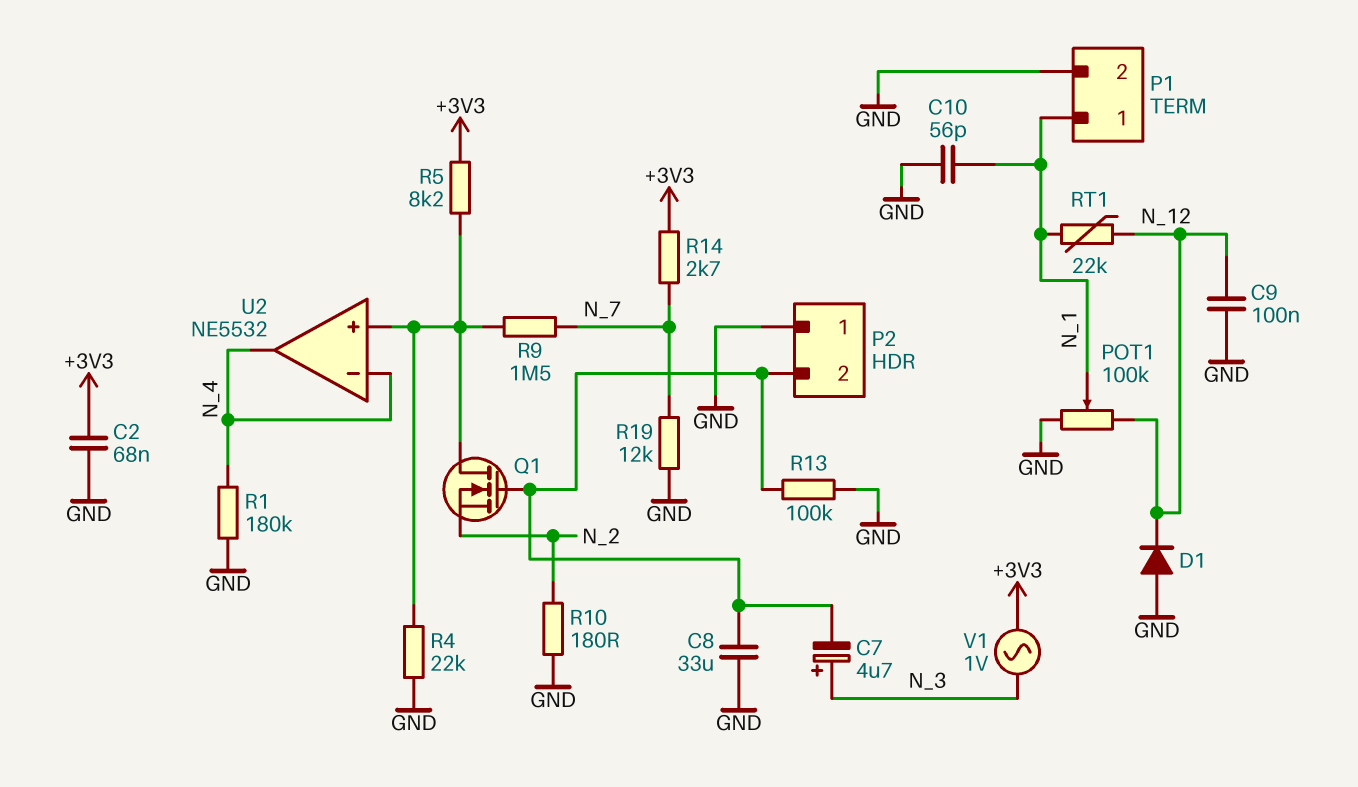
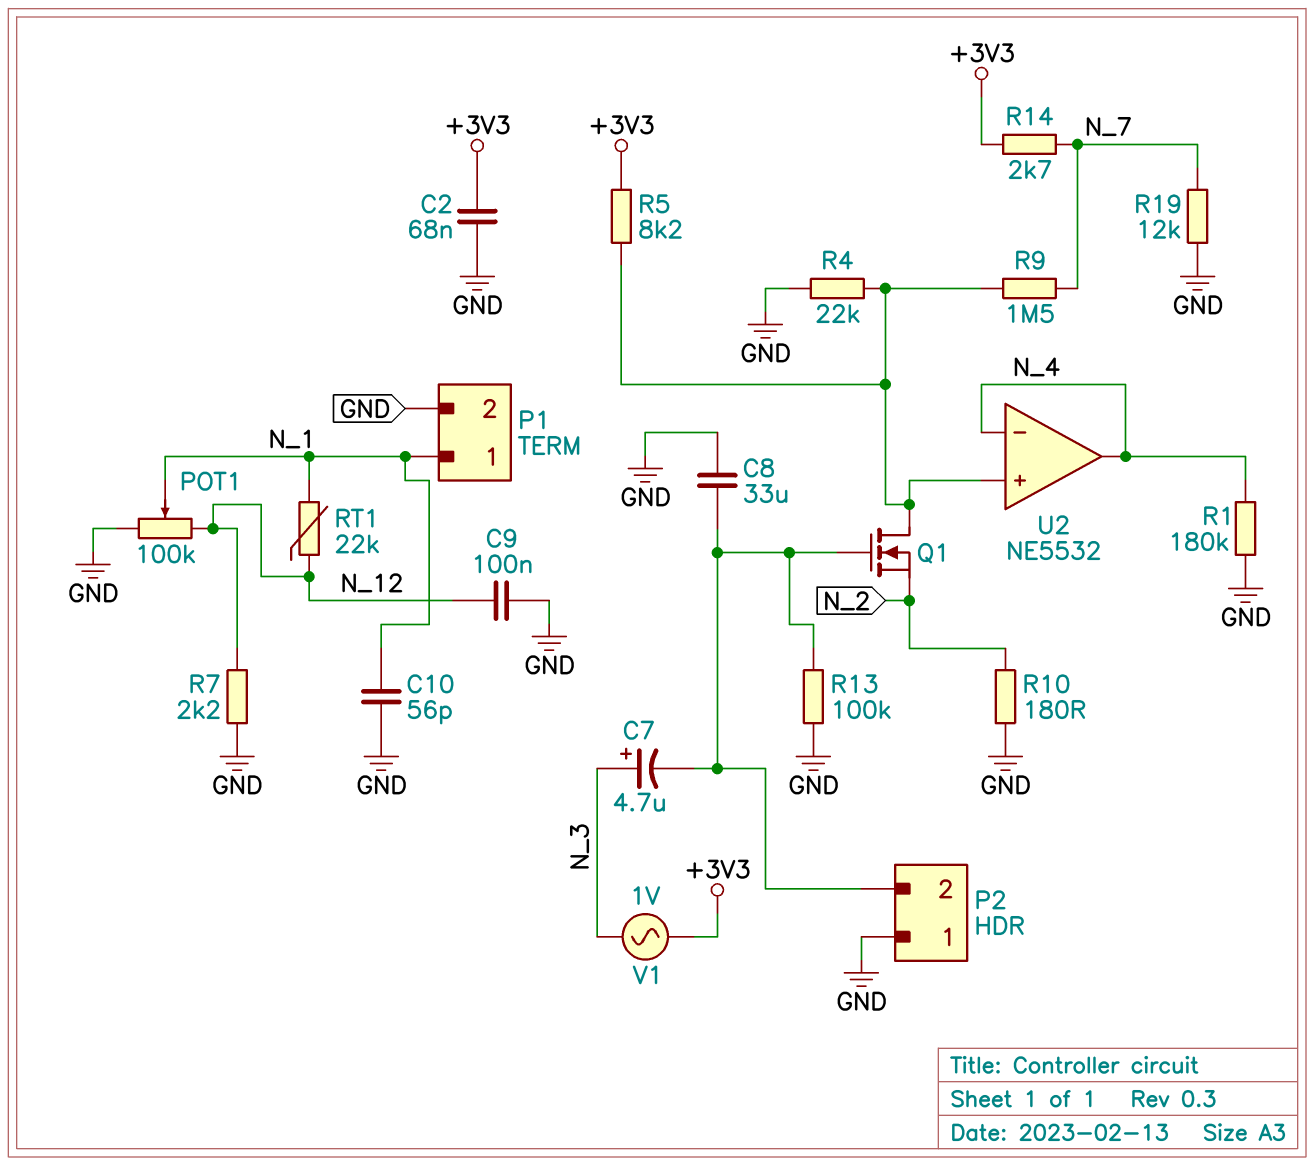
D1: diode (A GND, K N_12) -> none
R7: none -> 2.2k (GND, N_12)

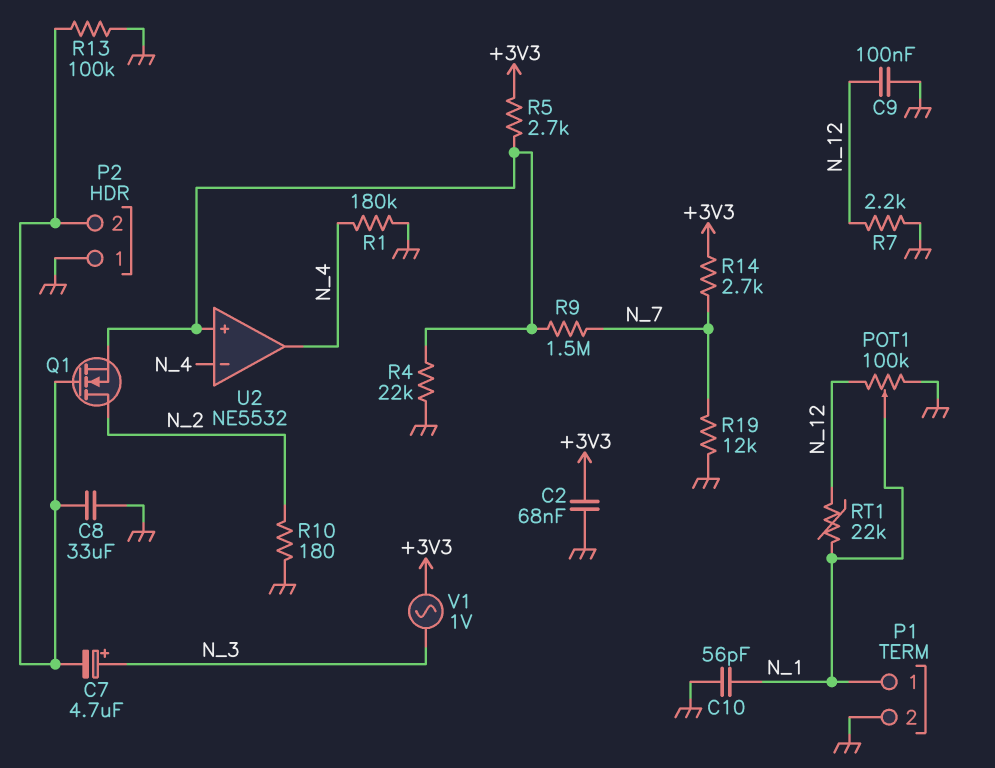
Q1: NMOS (G P2/2, D U2/in+, S N_2) -> NMOS (G P2/2, D N_2, S U2/in+)
R5: 8.2k (+3V3, U2/in+) -> 2.7k (+3V3, U2/in+)

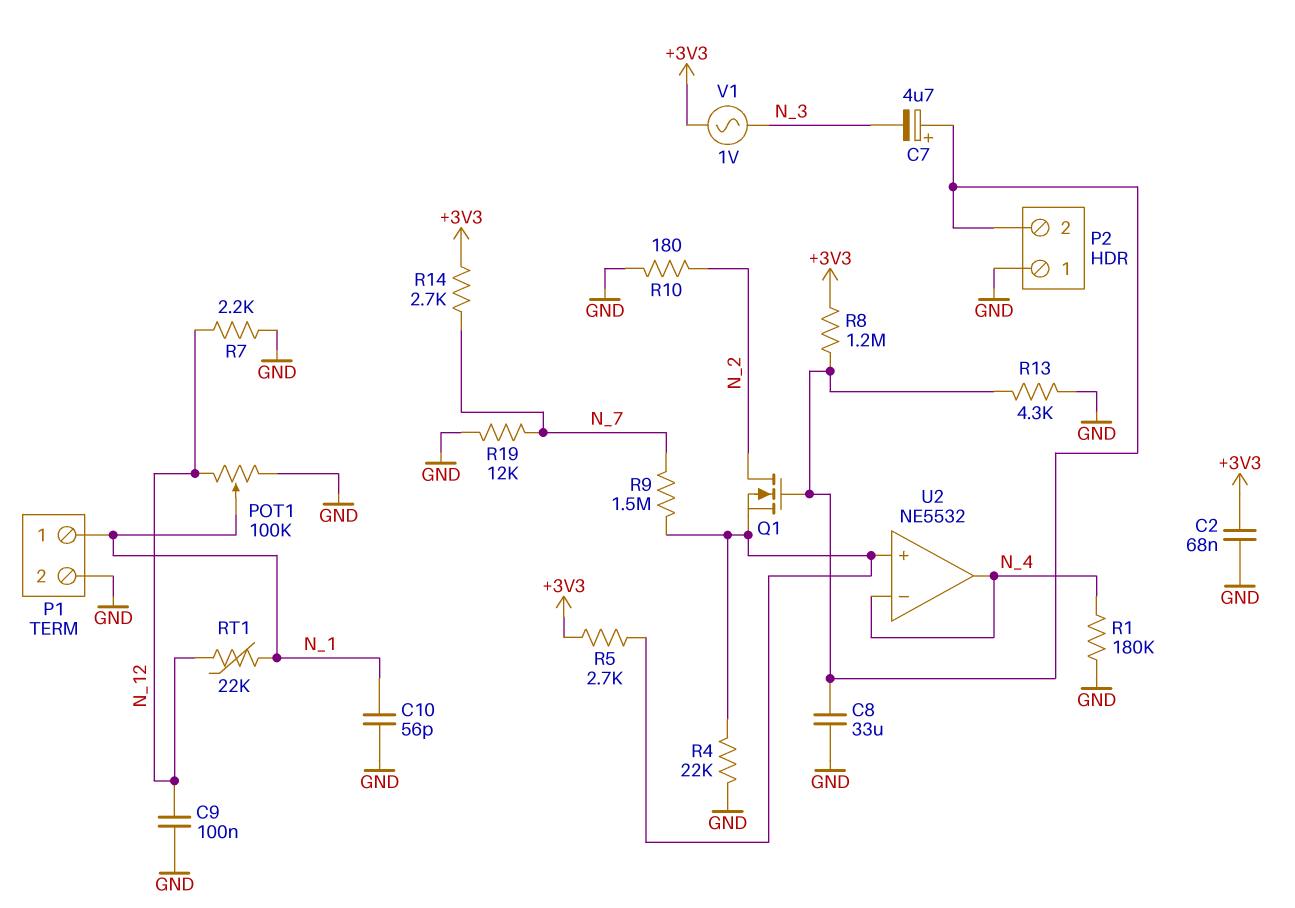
C7: 4.7uF (plus N_3, minus P2/2) -> 4.7uF (plus P2/2, minus N_3)
R8: none -> 1.2M (+3V3, P2/2)
R13: 100k (GND, P2/2) -> 4.3k (GND, P2/2)

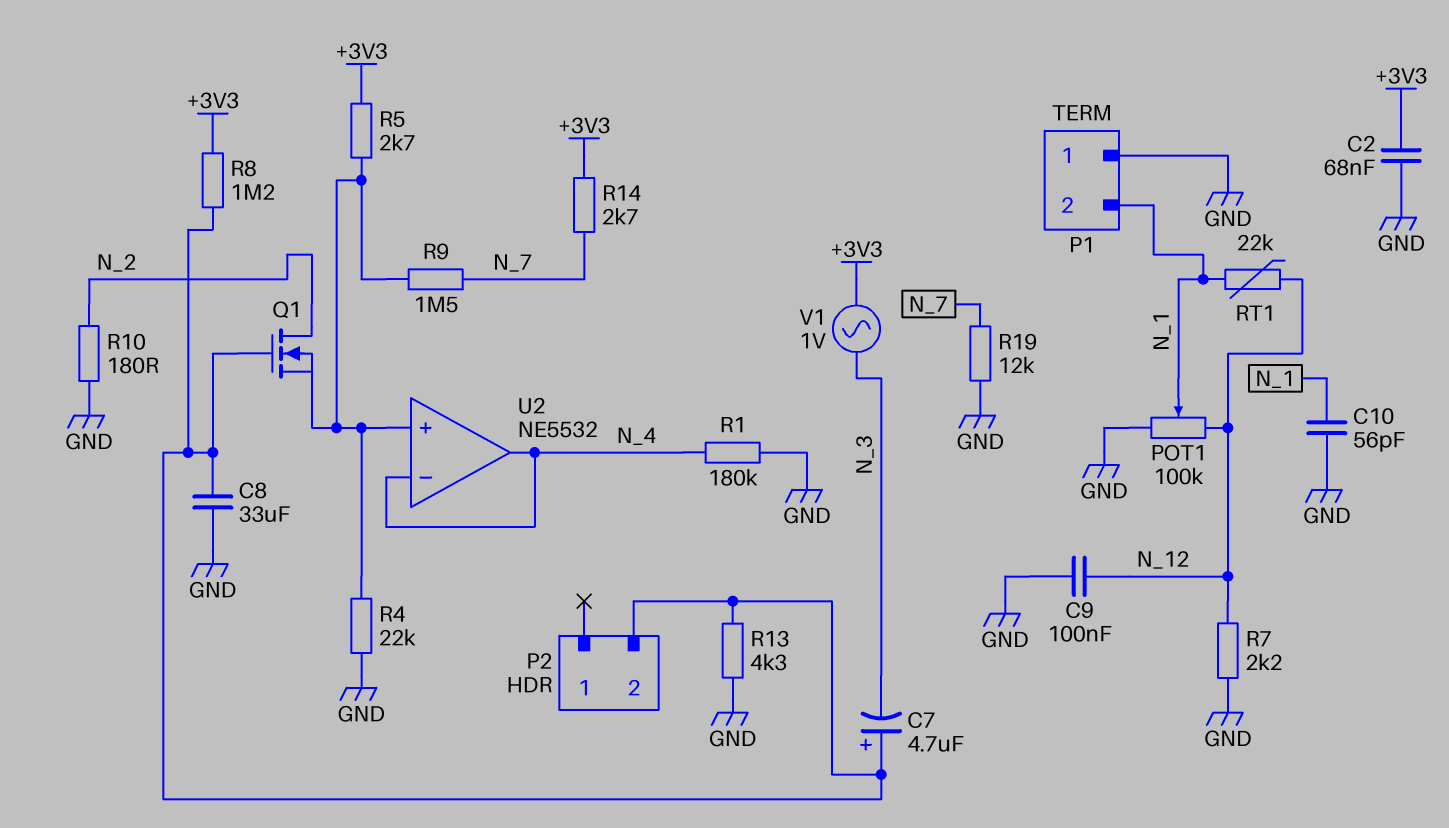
P1 pin 1: N_1 -> GND
P1 pin 2: GND -> N_1
P2 pin 1: GND -> none

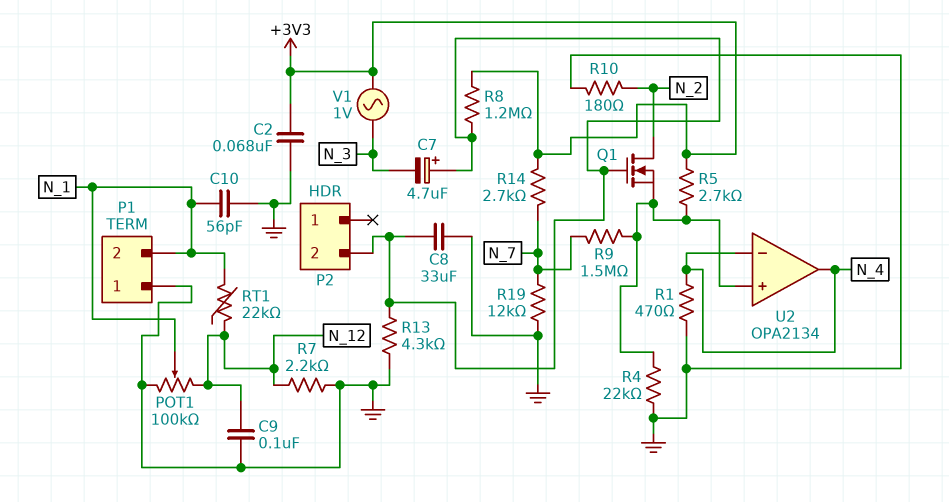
R1: 180k (GND, N_4) -> 470 (GND, N_4)
U2: NE5532 -> OPA2134

